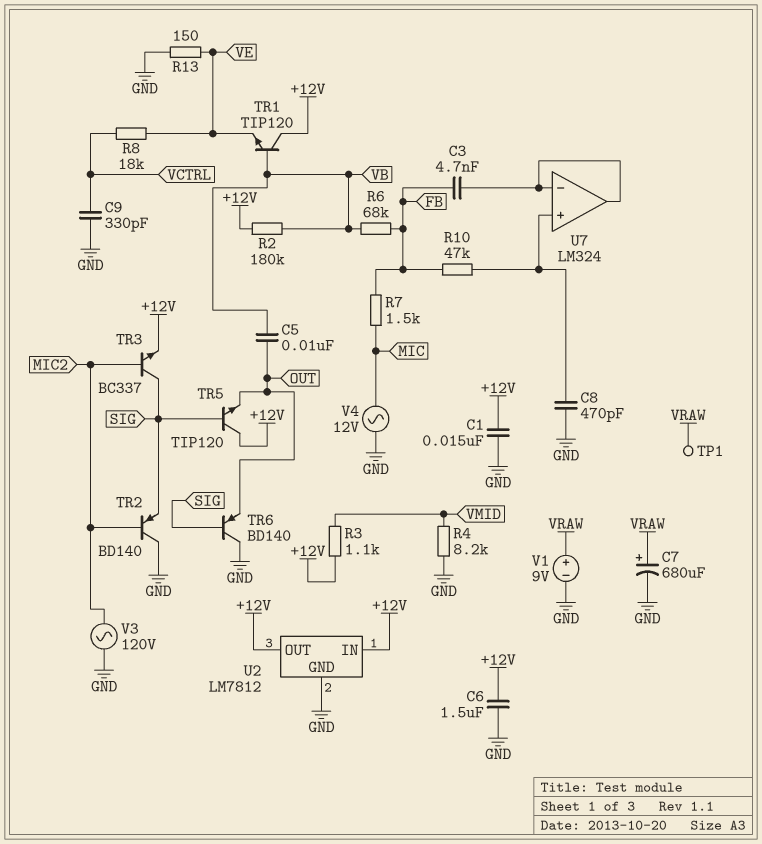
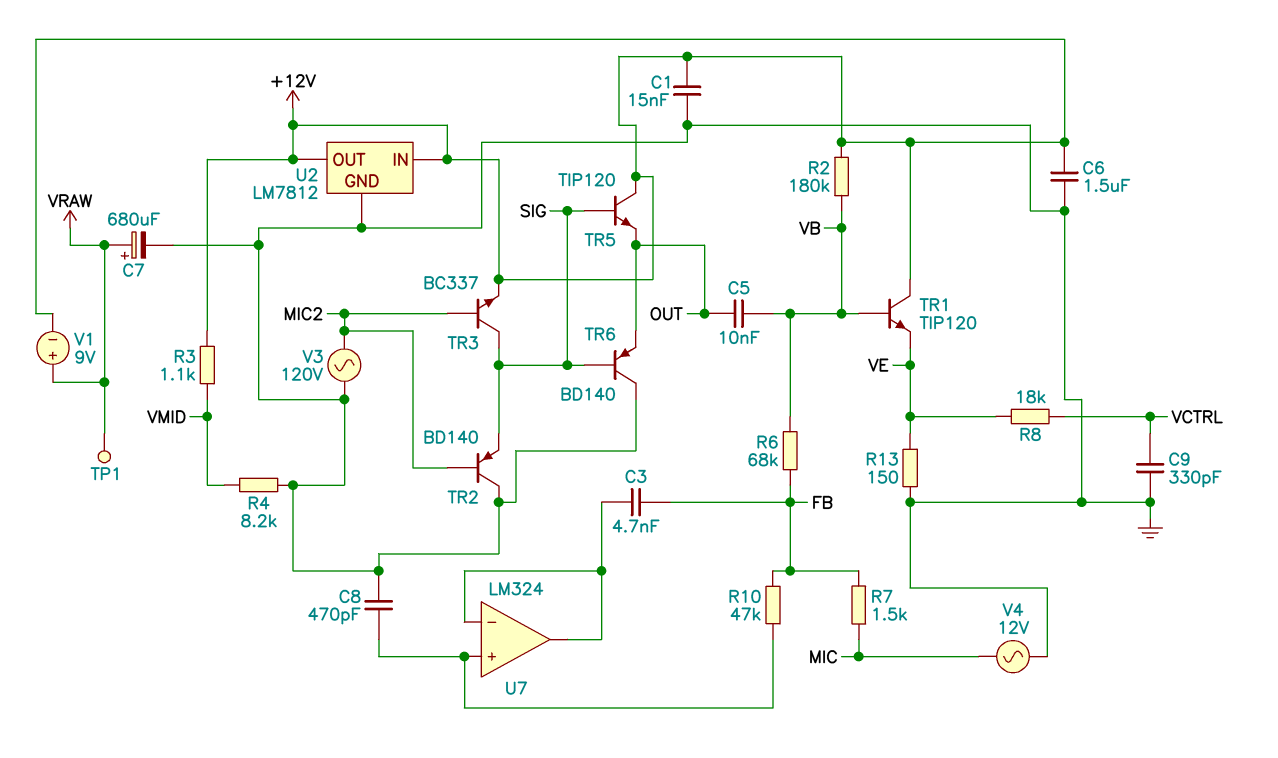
V1: 9V (plus VRAW, minus GND) -> 9V (plus VRAW, minus +12V)

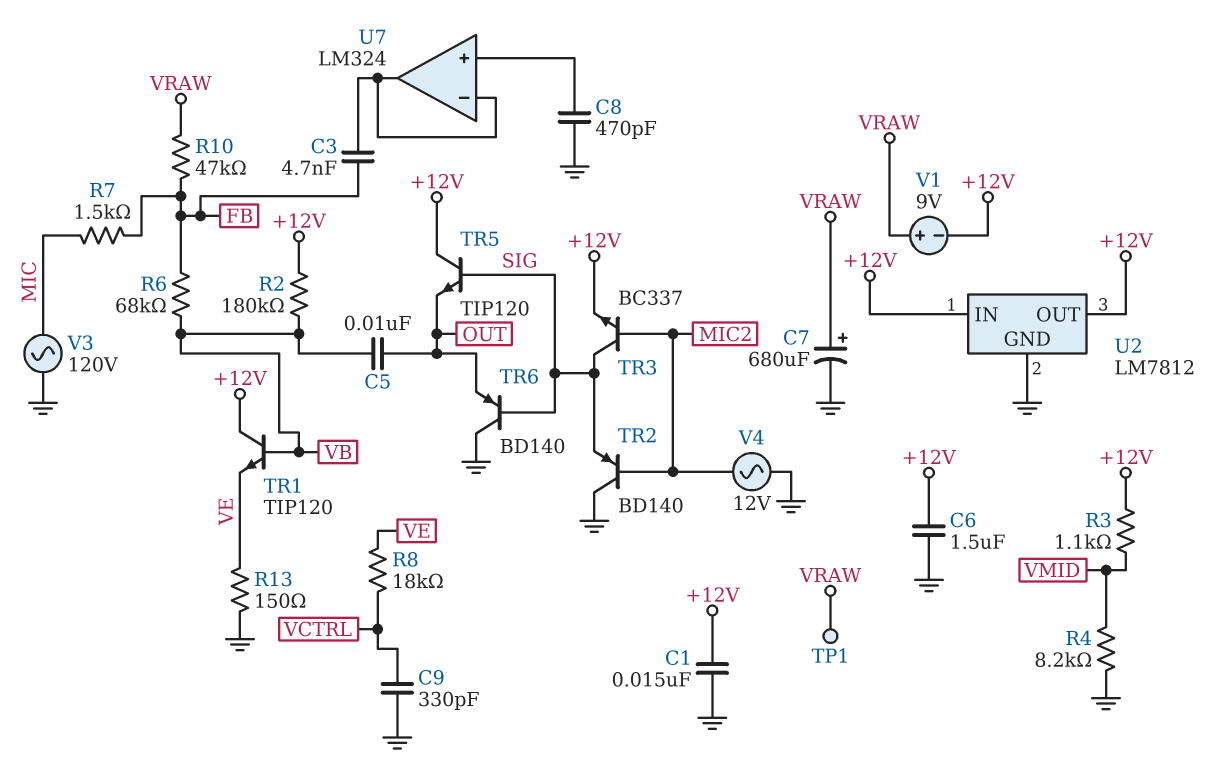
R10: 47k (FB, U7/in+) -> 47k (FB, VRAW)
V3: AC 120V (GND, MIC2) -> AC 120V (GND, MIC)
V4: AC 12V (GND, MIC) -> AC 12V (GND, MIC2)

